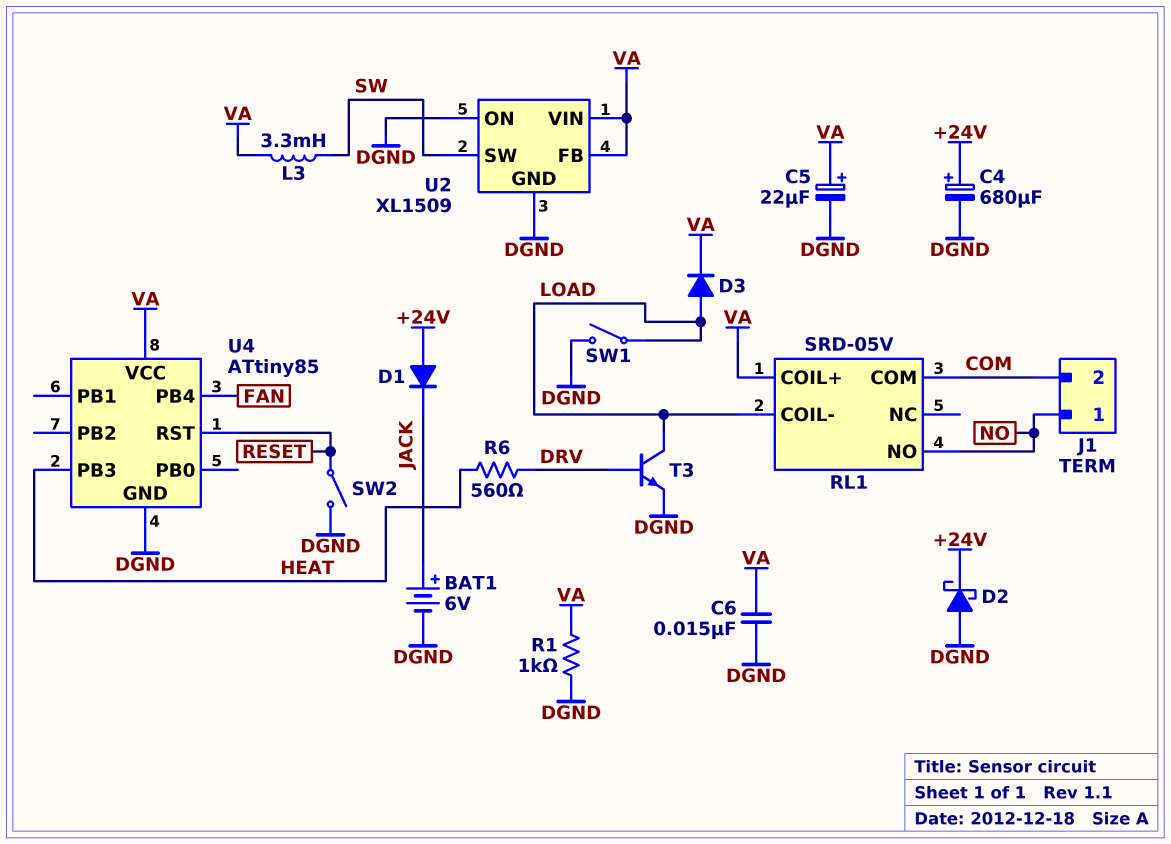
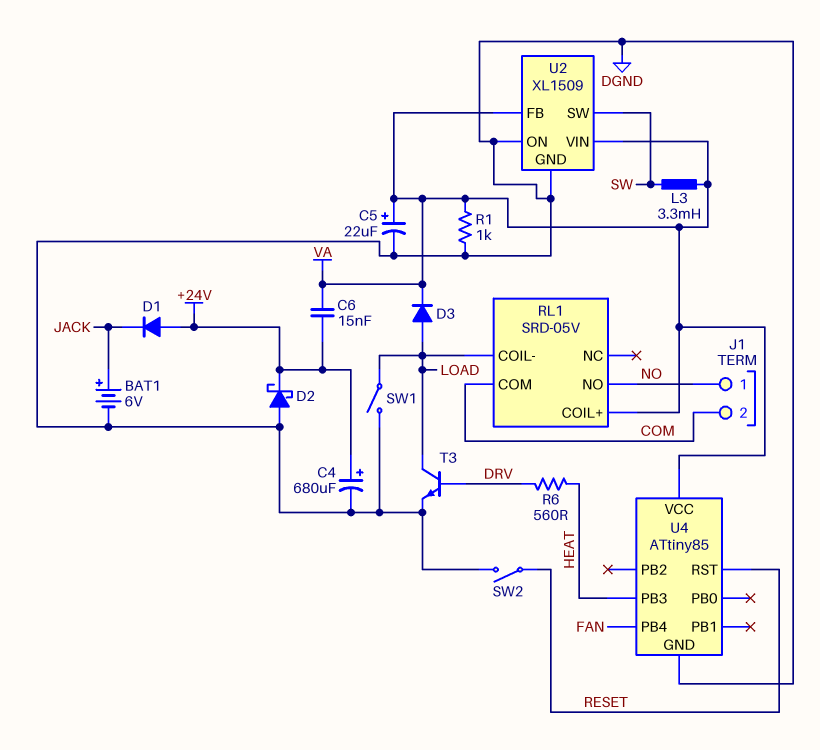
C6: 15nF (DGND, VA) -> 15nF (+24V, VA)

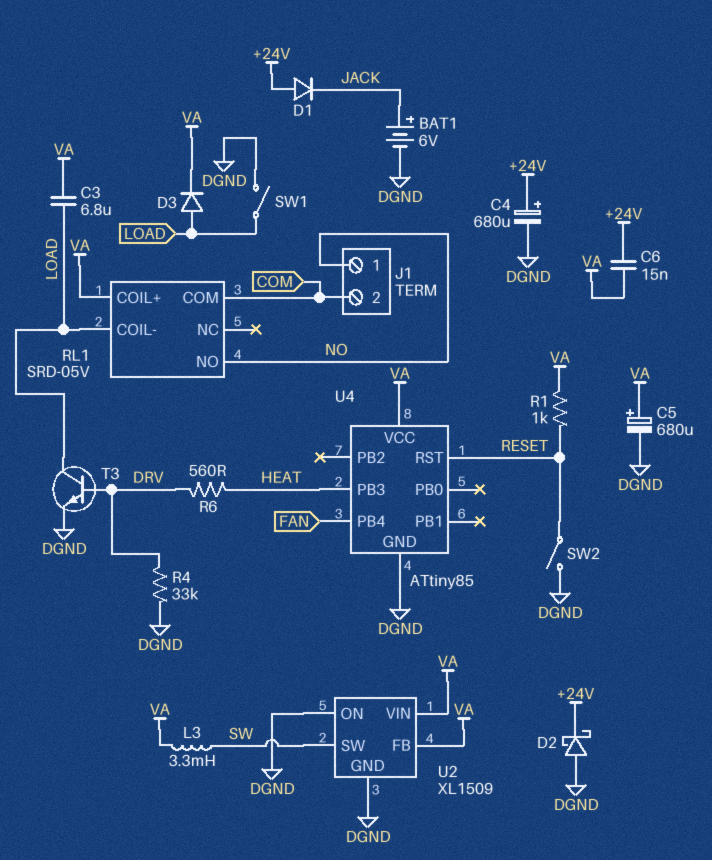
C3: none -> 6.8uF (LOAD, VA)
C5: 22uF (plus VA, minus DGND) -> 680uF (plus VA, minus DGND)
R1: 1k (DGND, VA) -> 1k (RESET, VA)
R4: none -> 33k (DGND, DRV)

